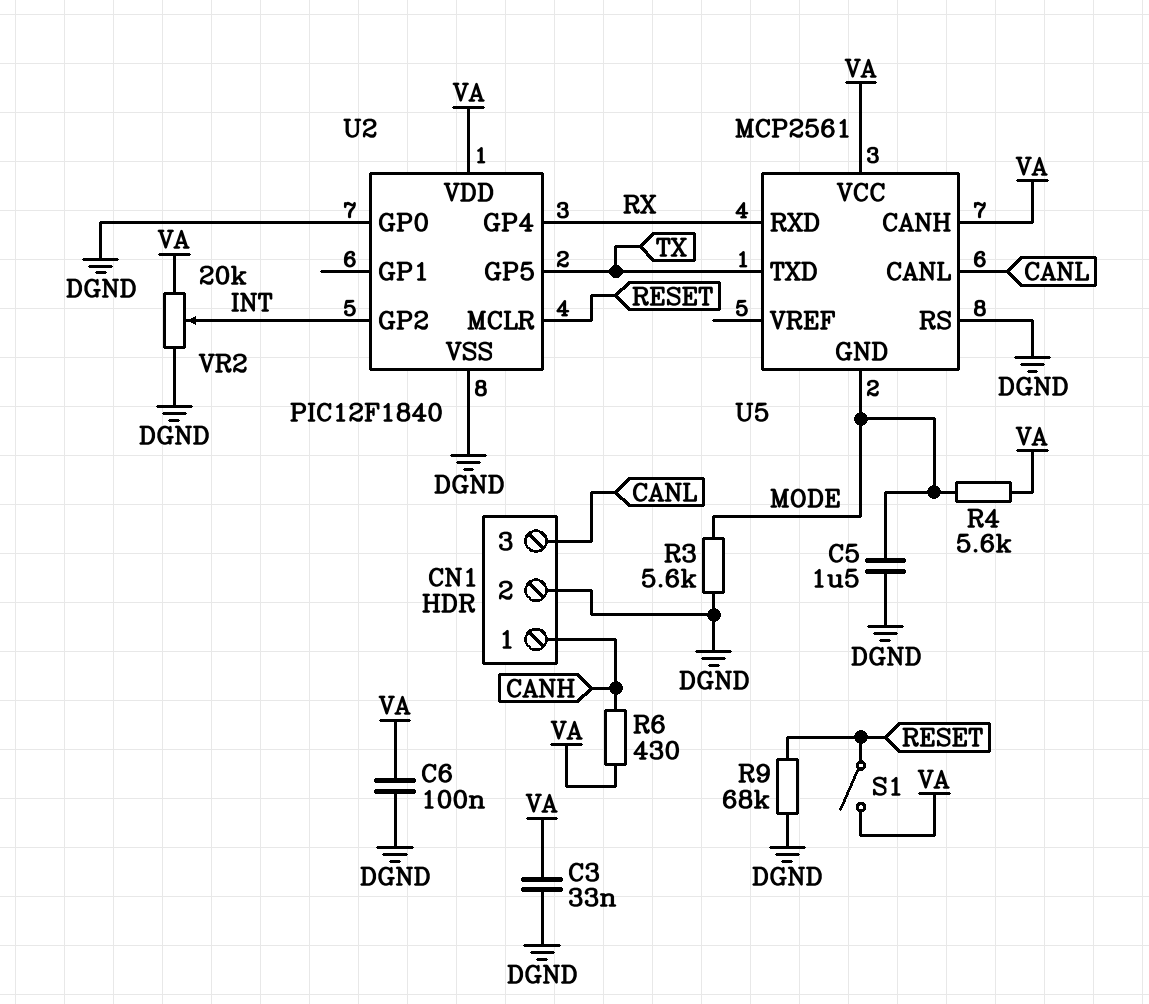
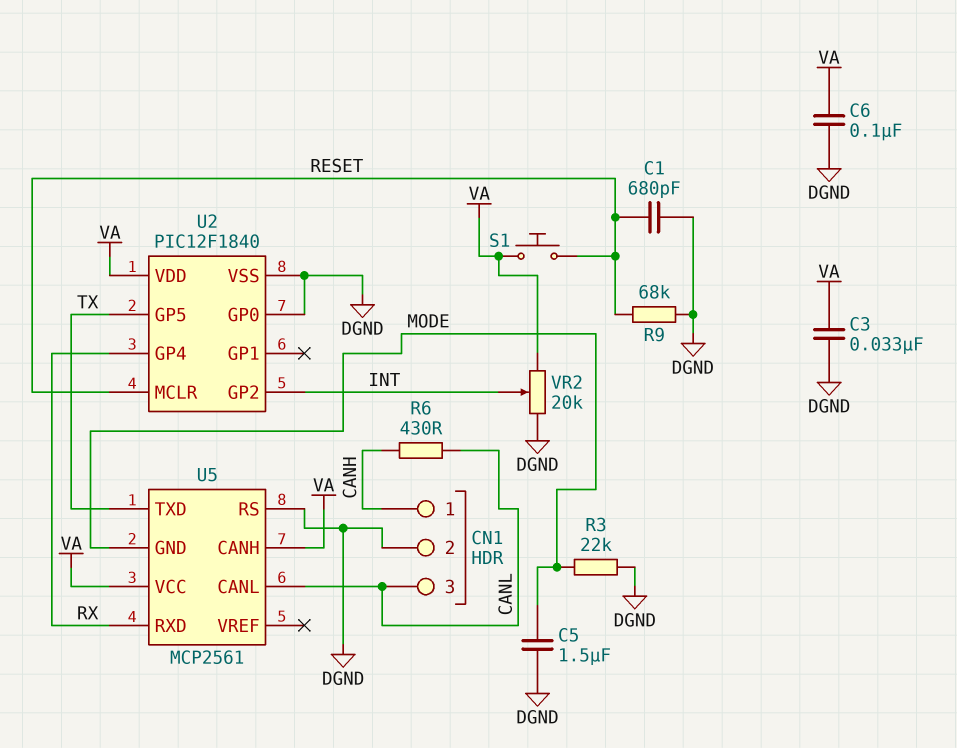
C1: none -> 680pF (DGND, RESET)
R3: 5.6k (DGND, MODE) -> 22k (DGND, MODE)
R4: 5.6k (MODE, VA) -> none
R6: 430 (CANH, VA) -> 430 (CANH, CANL)
S1: switch (RESET, VA) -> button (RESET, VA)

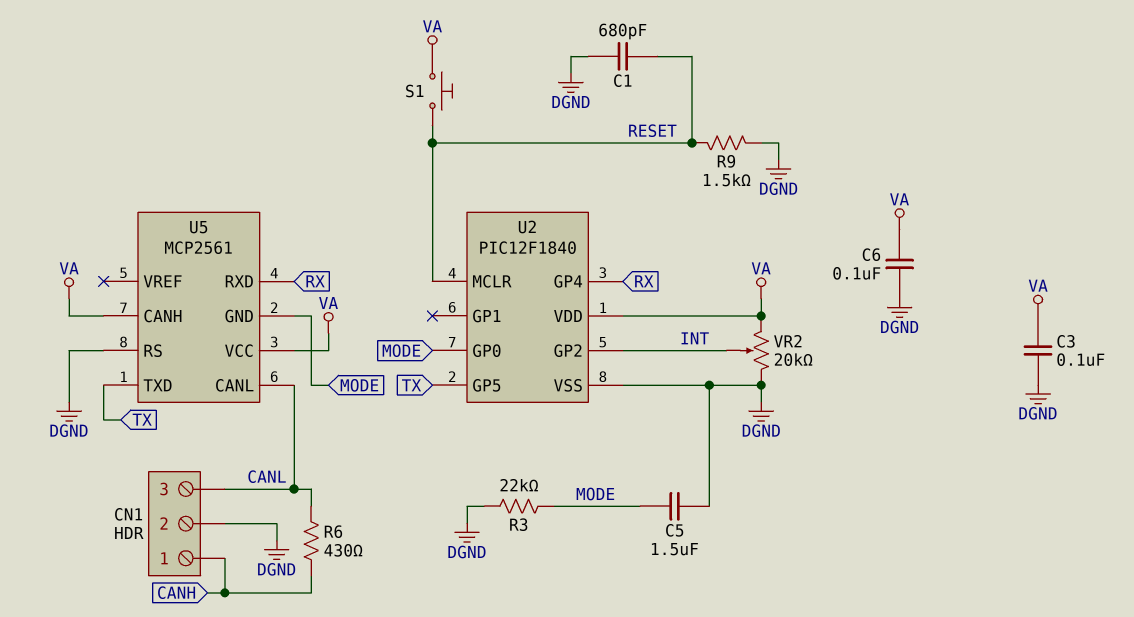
C3: 33nF (DGND, VA) -> 100nF (DGND, VA)
R9: 68k (DGND, RESET) -> 1.5k (DGND, RESET)
U2 pin GP0: DGND -> MODE

